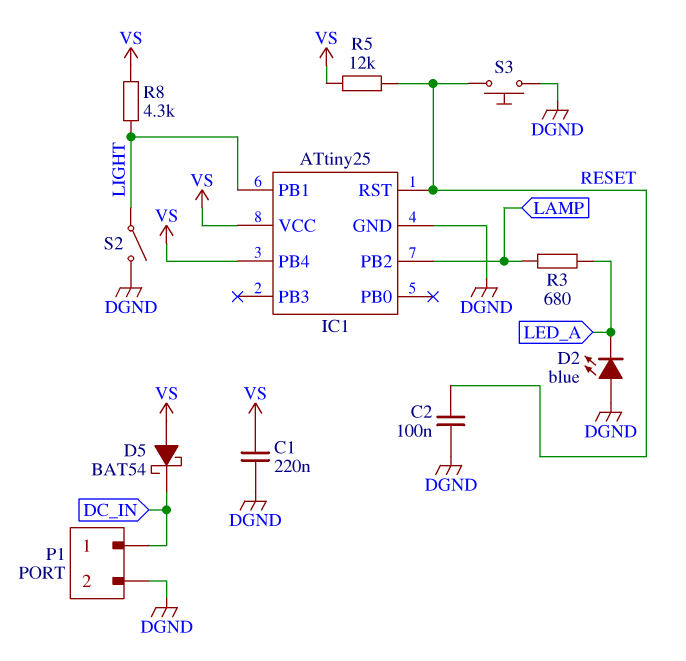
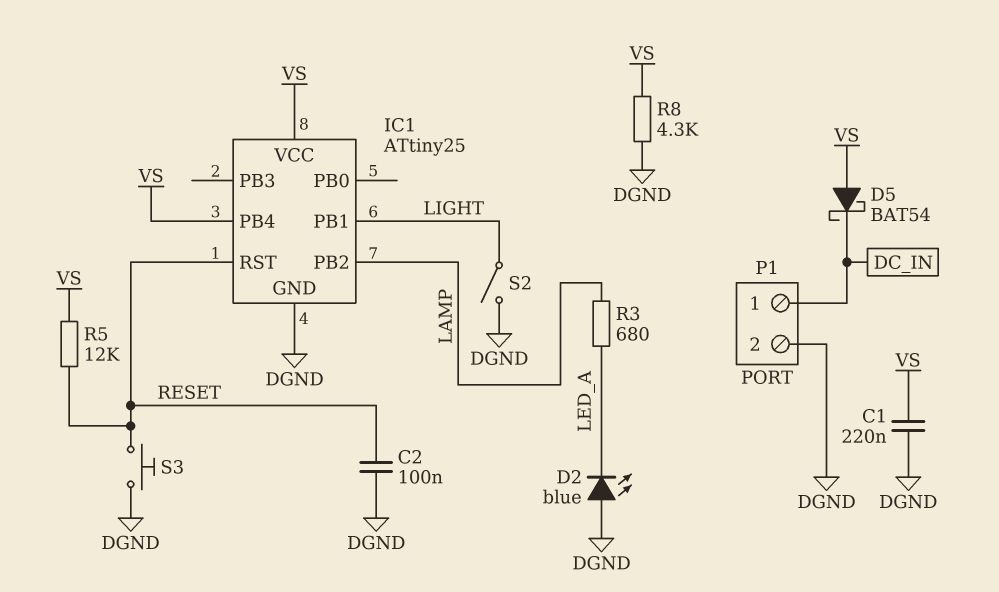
R8: 4.3k (LIGHT, VS) -> 4.3k (DGND, VS)

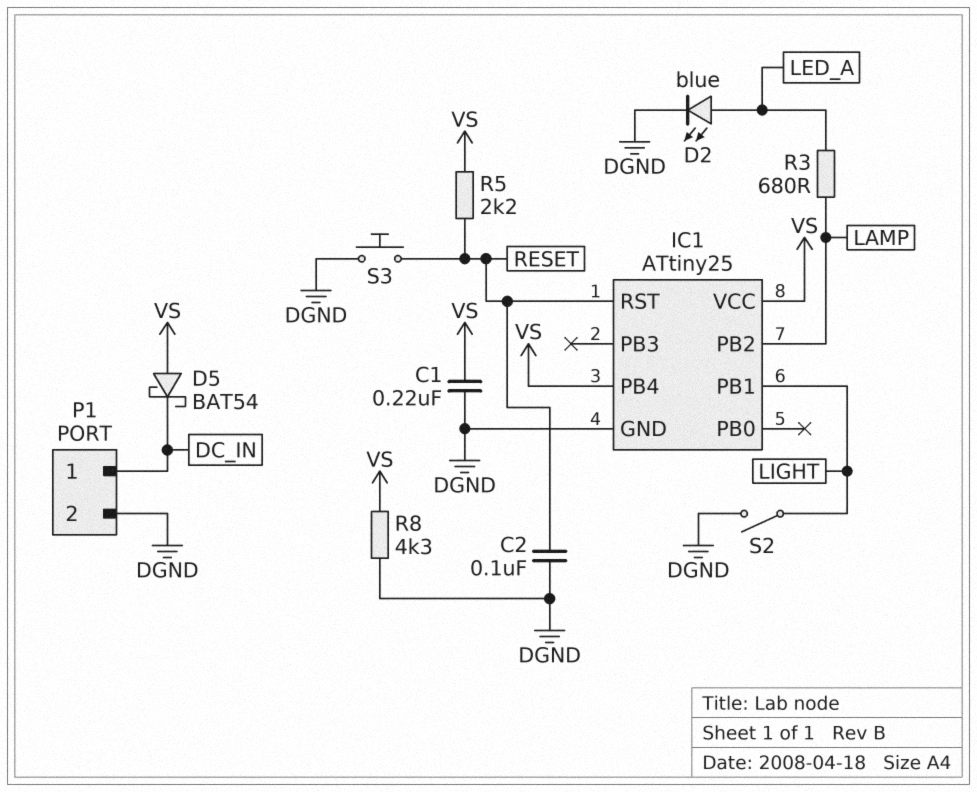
D2: LED blue (A DGND, K LED_A) -> LED blue (A LED_A, K DGND)
R5: 12k (RESET, VS) -> 2.2k (RESET, VS)

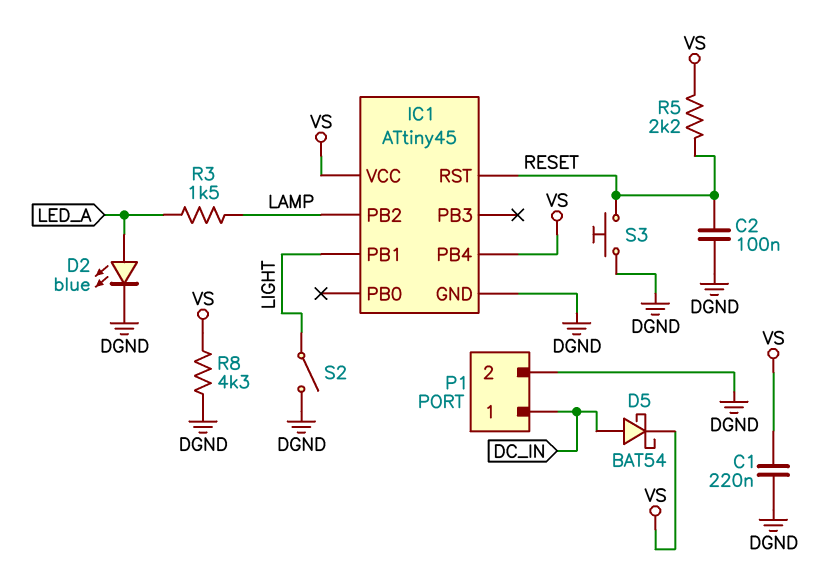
D5: schottky BAT54 (A VS, K DC_IN) -> schottky BAT54 (A DC_IN, K VS)
IC1: ATtiny25 -> ATtiny45
R3: 680 (LAMP, LED_A) -> 1.5k (LAMP, LED_A)

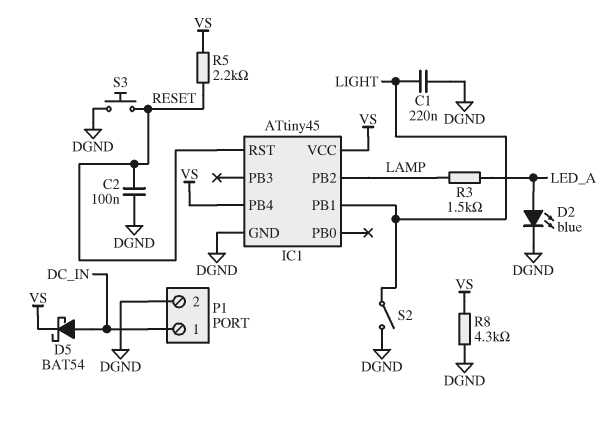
C1: 220nF (DGND, VS) -> 220nF (DGND, LIGHT)

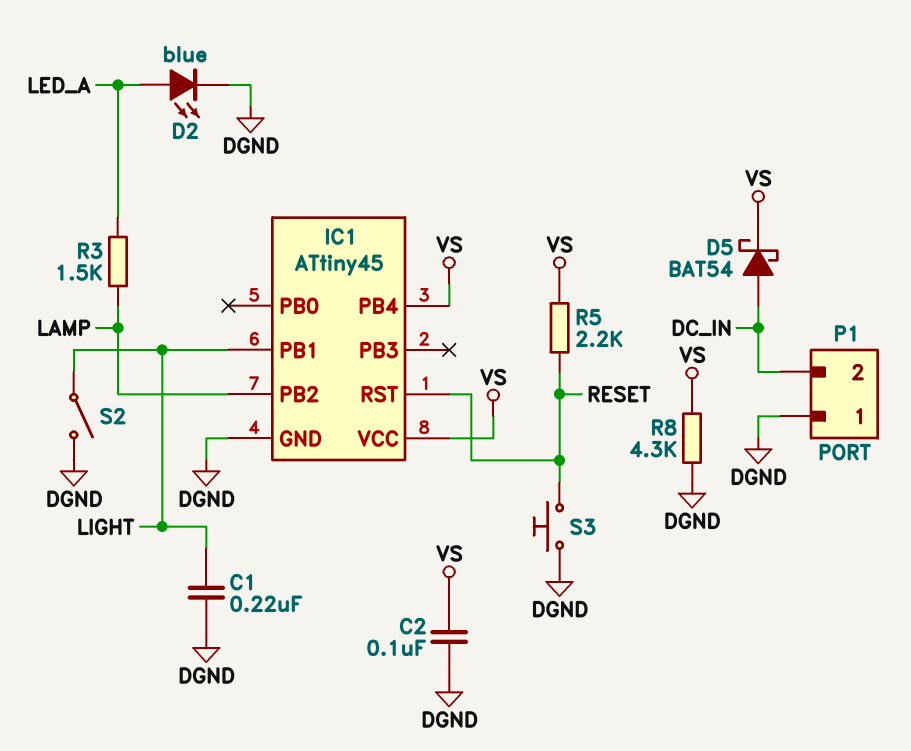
C2: 100nF (DGND, RESET) -> 100nF (DGND, VS)
P1 pin 1: DC_IN -> DGND
P1 pin 2: DGND -> DC_IN

